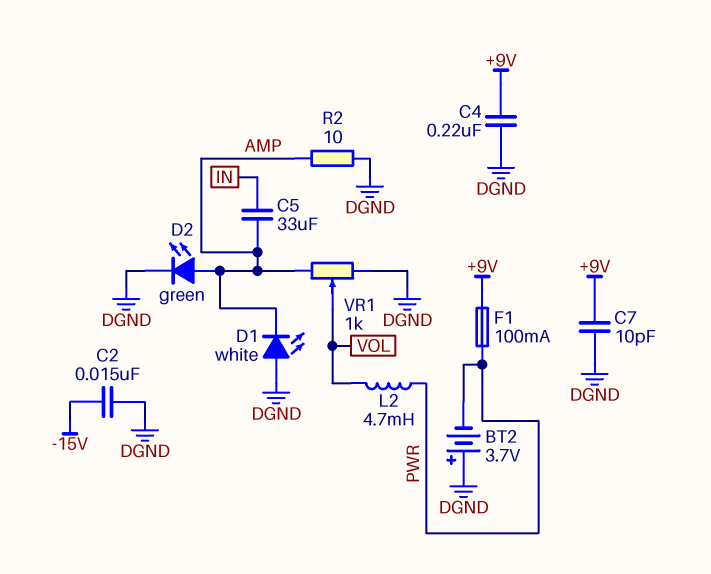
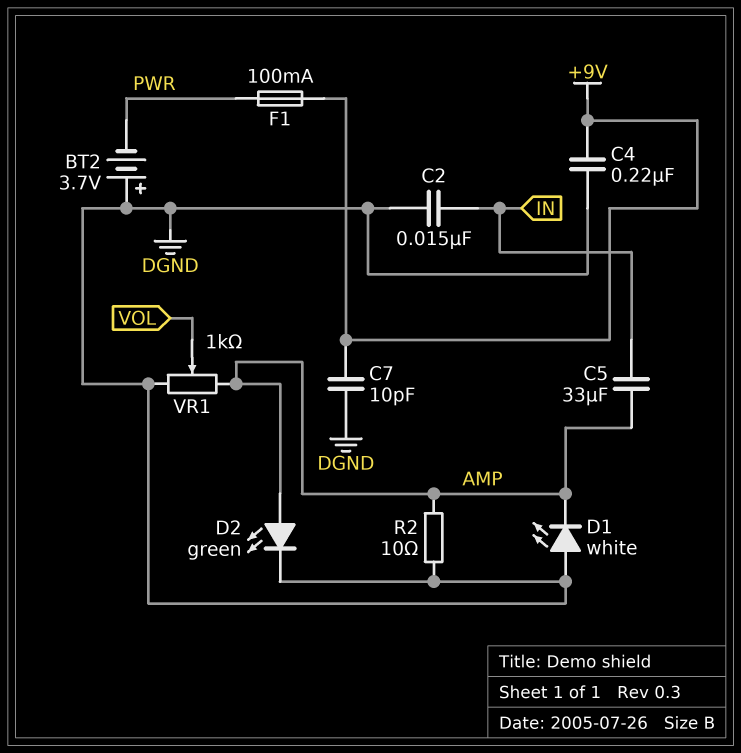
C2: 15nF (-15V, DGND) -> 15nF (DGND, IN)
L2: 4.7mH (PWR, VOL) -> none

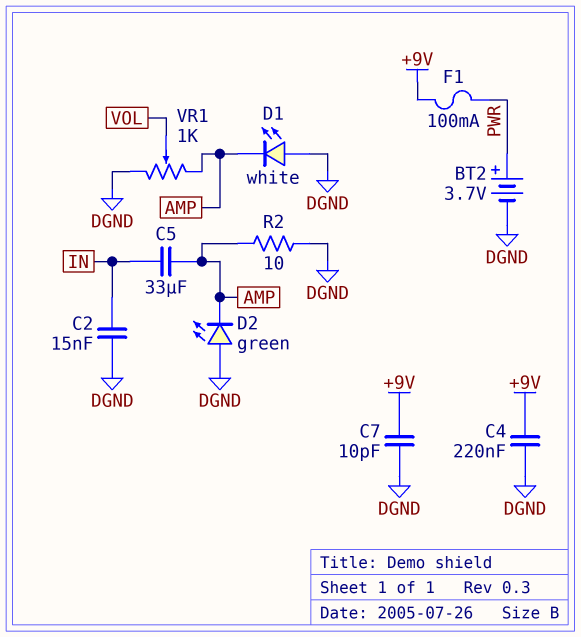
BT2: 3.7V (plus DGND, minus PWR) -> 3.7V (plus PWR, minus DGND)
D2: LED green (A AMP, K DGND) -> LED green (A DGND, K AMP)

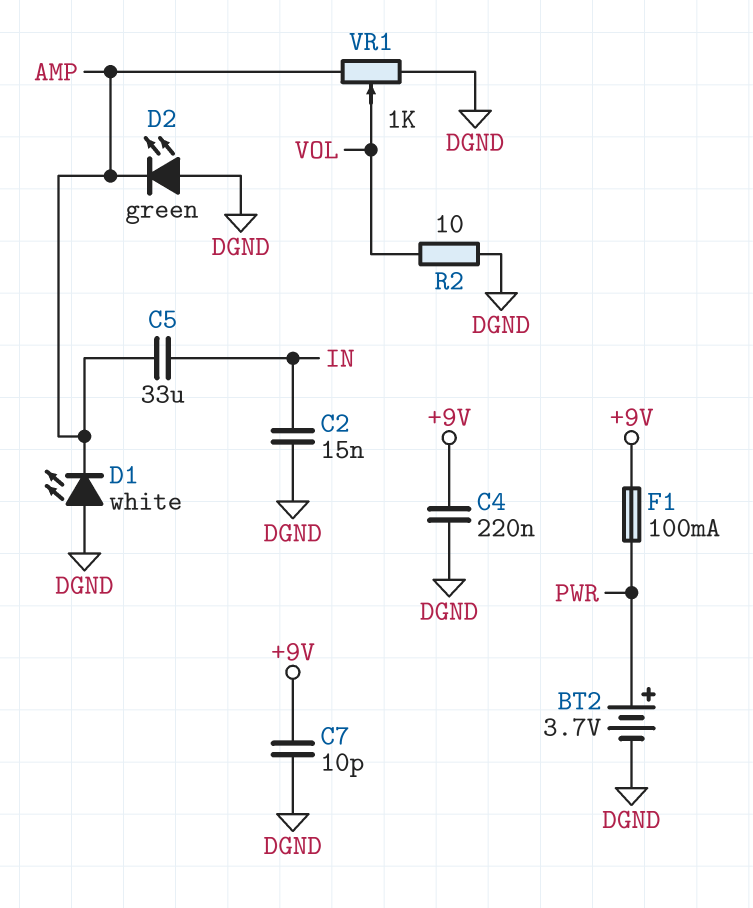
R2: 10 (AMP, DGND) -> 10 (DGND, VOL)

